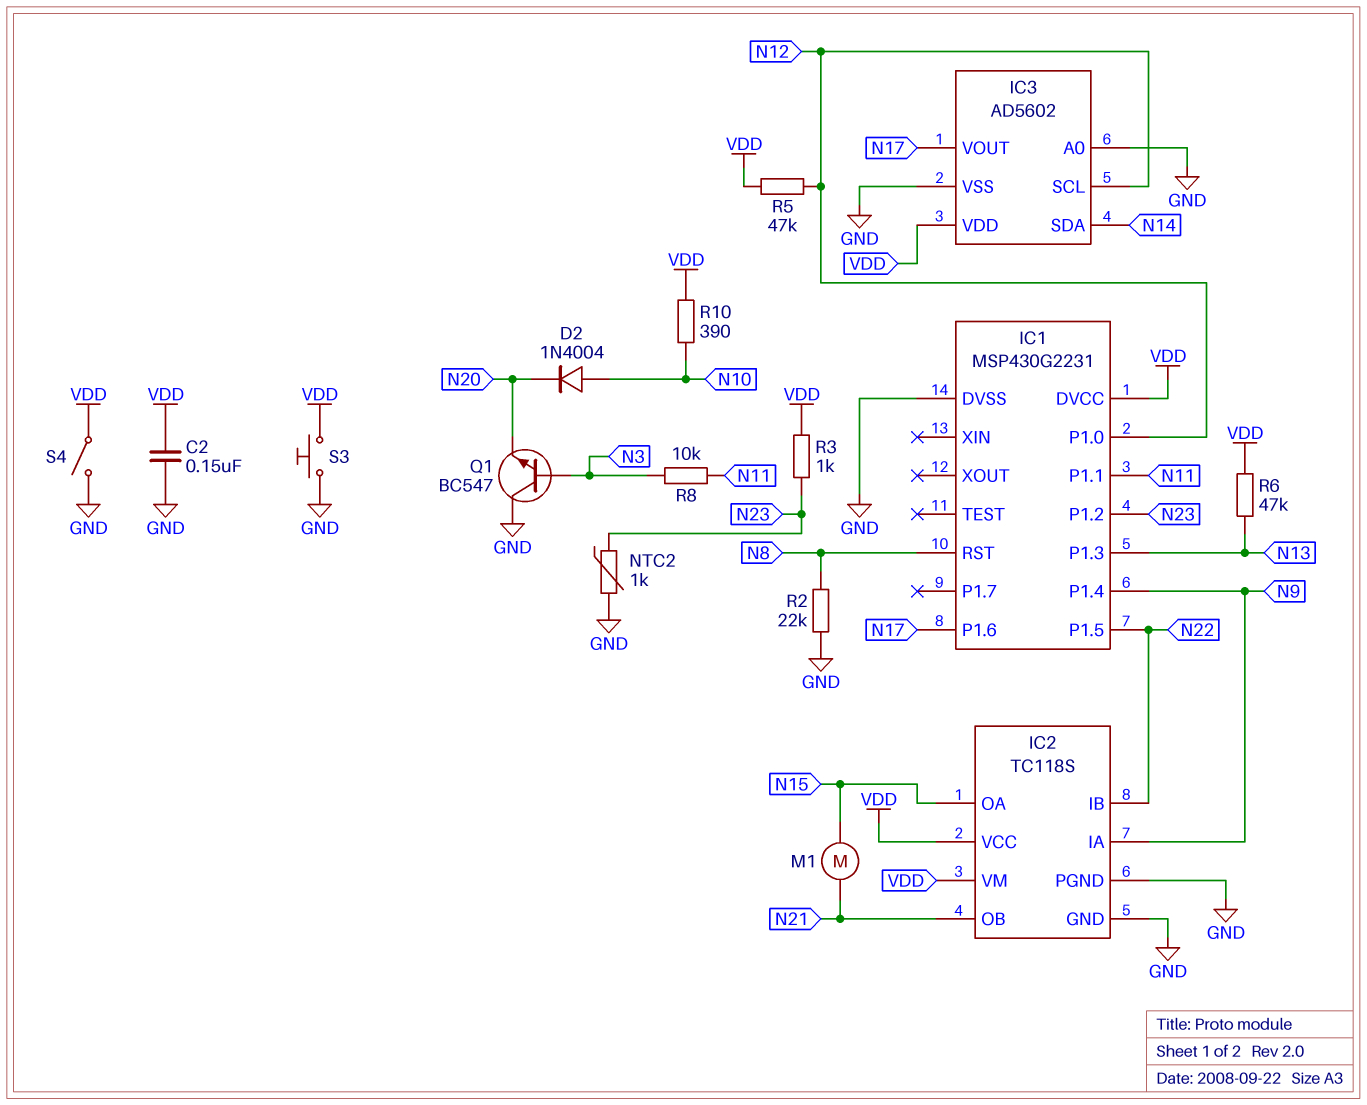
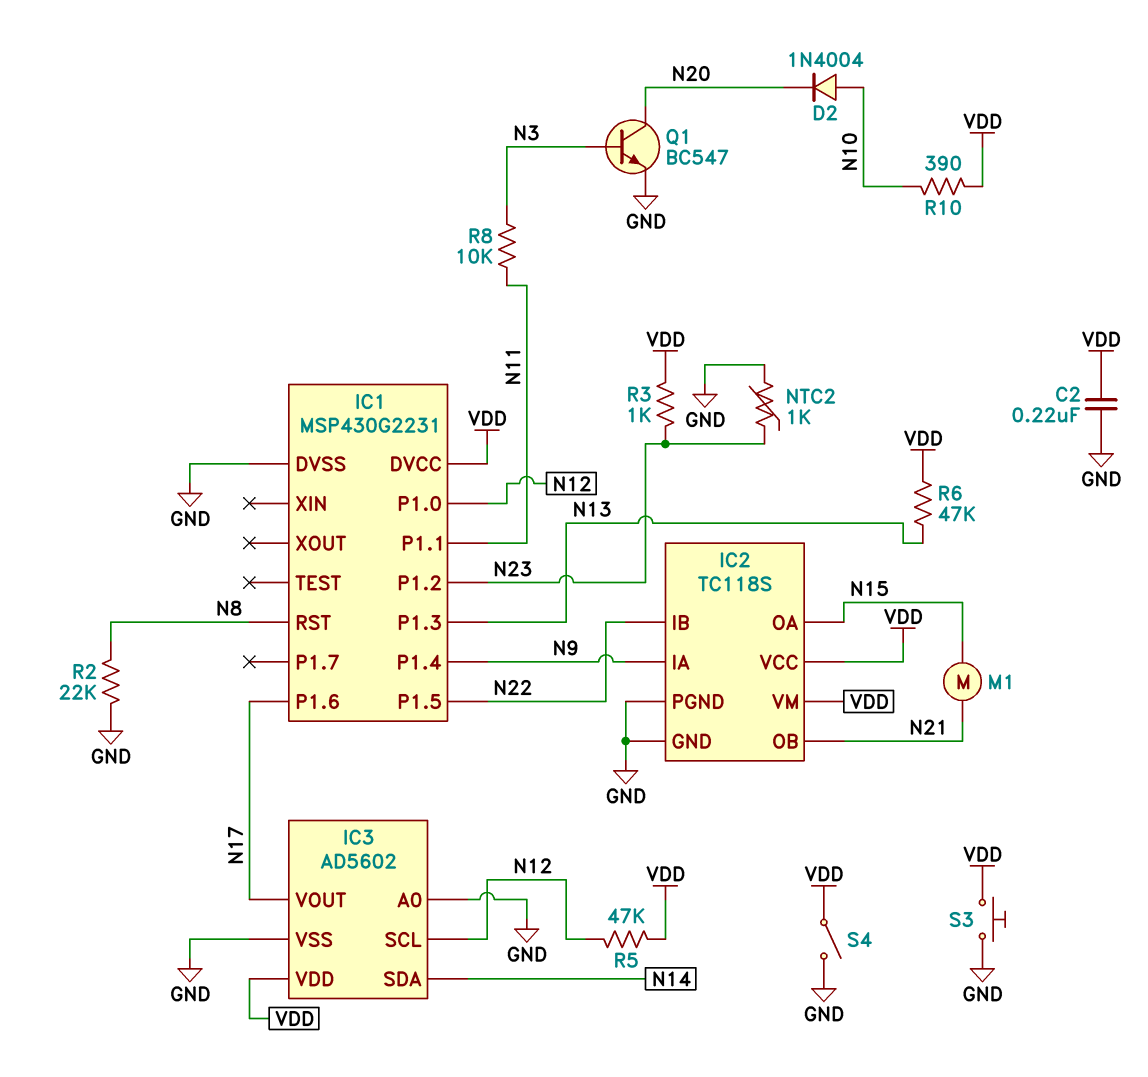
C2: 150nF (GND, VDD) -> 220nF (GND, VDD)
Q1: NPN BC547 (B N3, C GND, E N20) -> NPN BC547 (B N3, C N20, E GND)

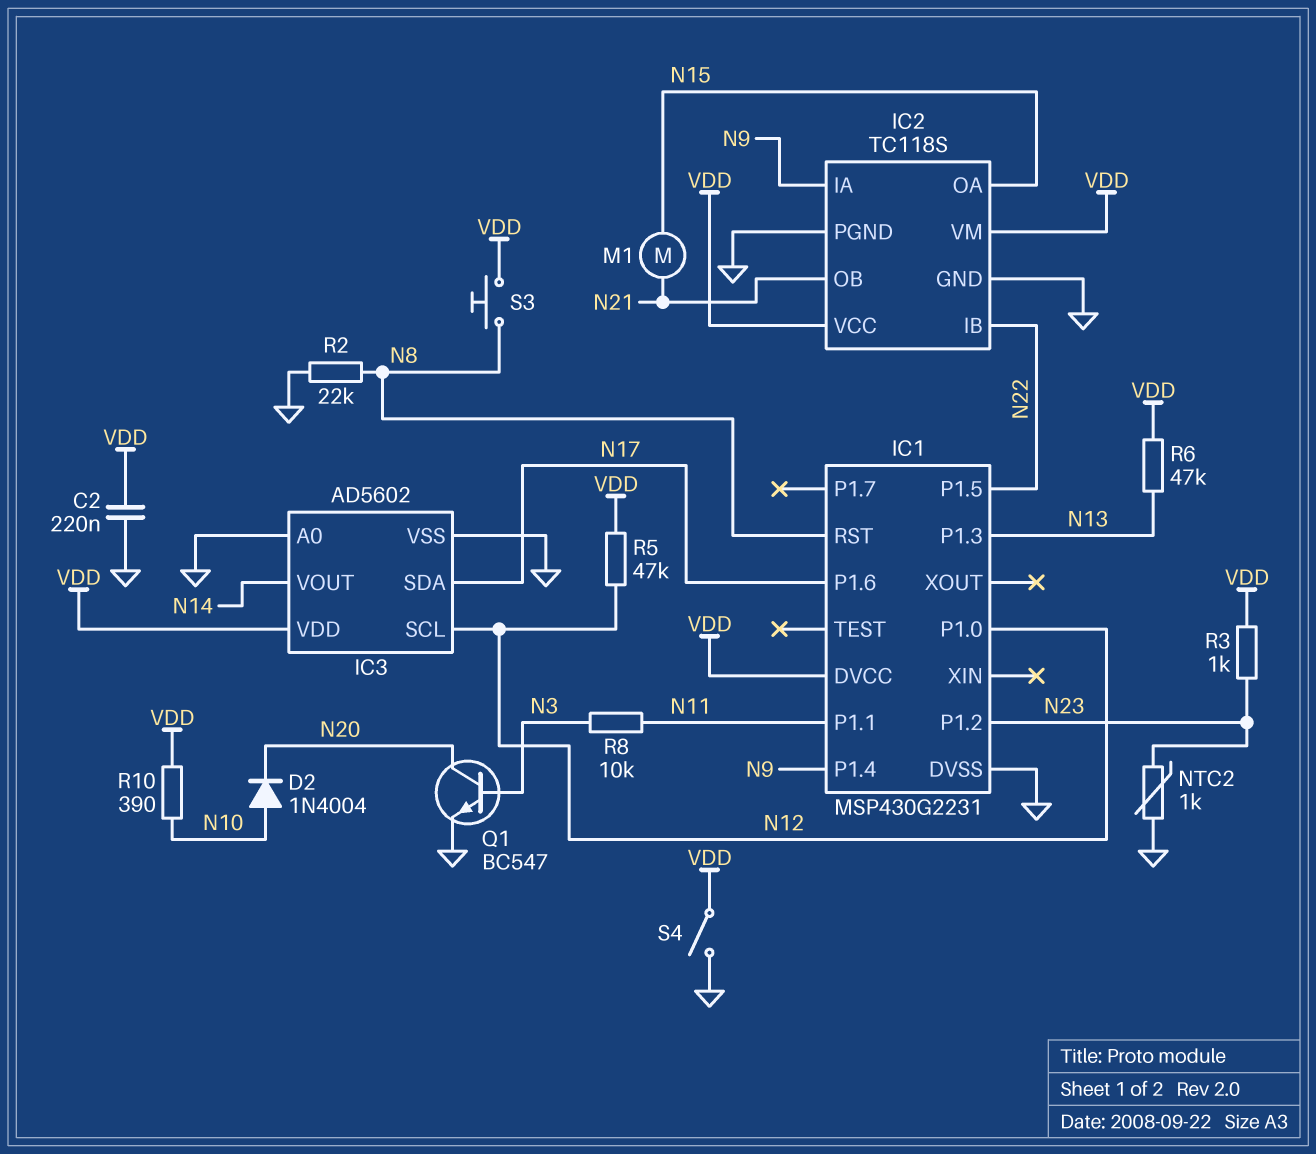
IC3 pin SDA: N14 -> N17
IC3 pin VOUT: N17 -> N14
S3: button (GND, VDD) -> button (N8, VDD)

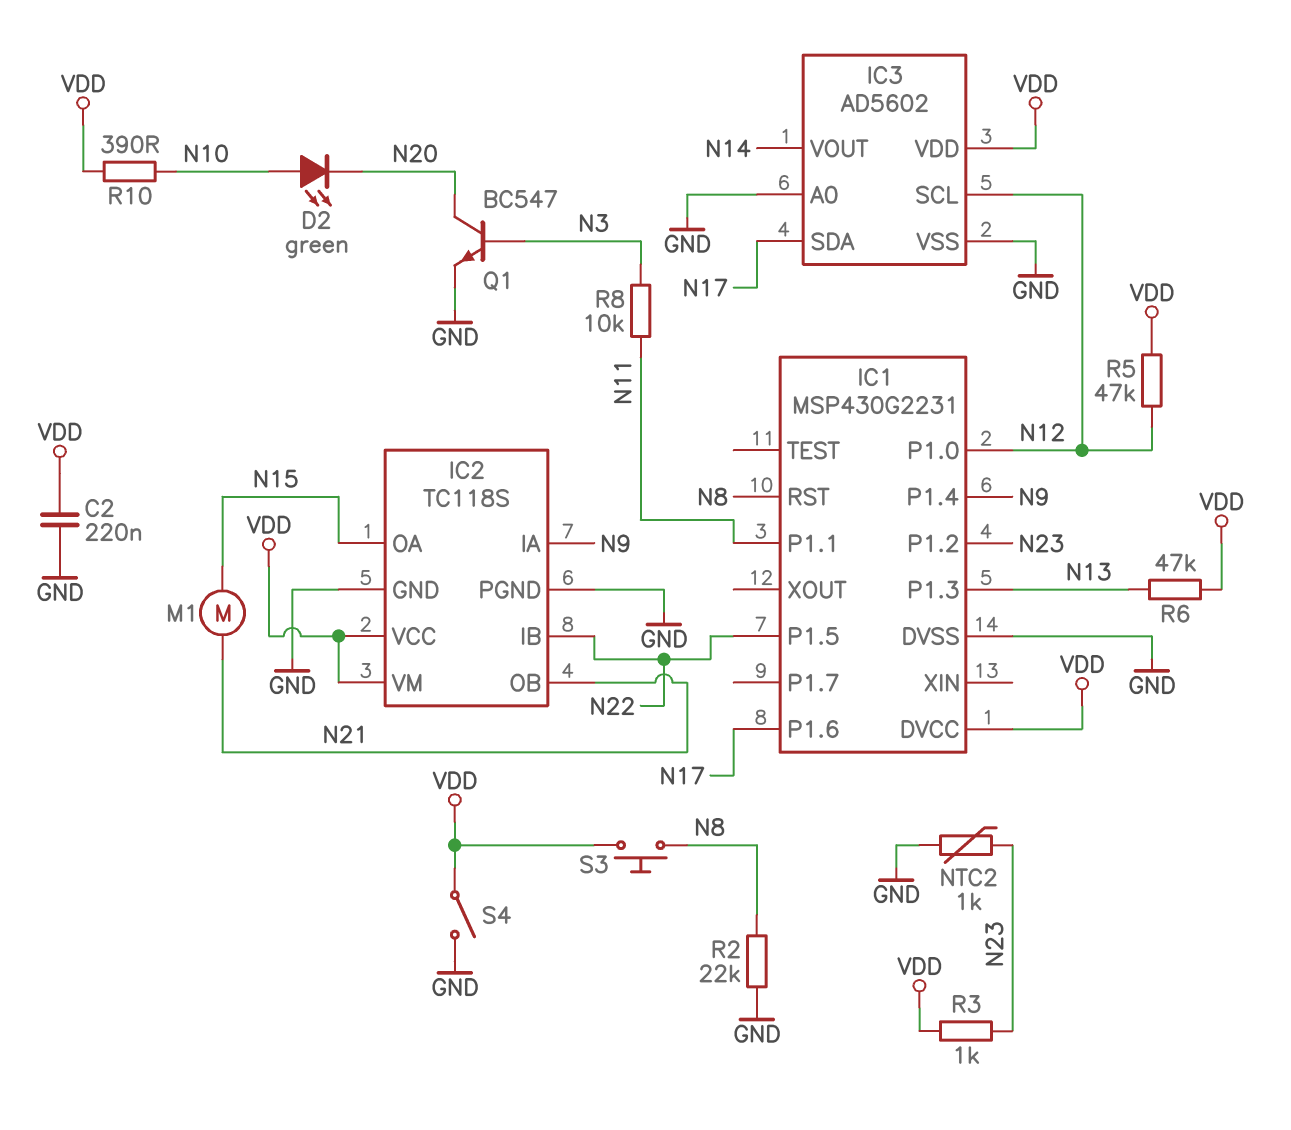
D2: diode 1N4004 (A N10, K N20) -> LED green (A N10, K N20)

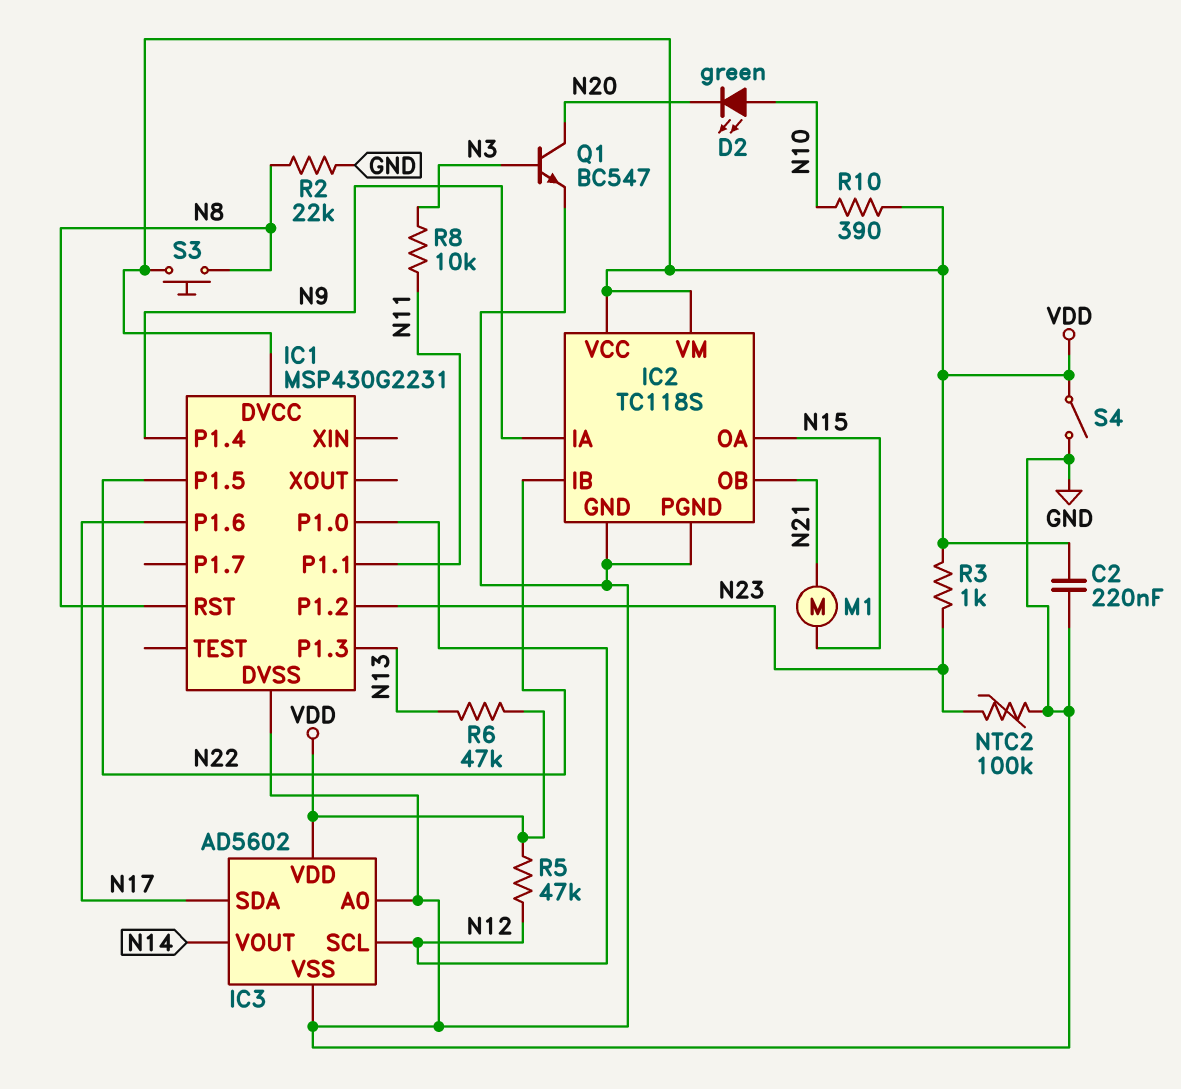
NTC2: 1k (GND, N23) -> 100k (GND, N23)

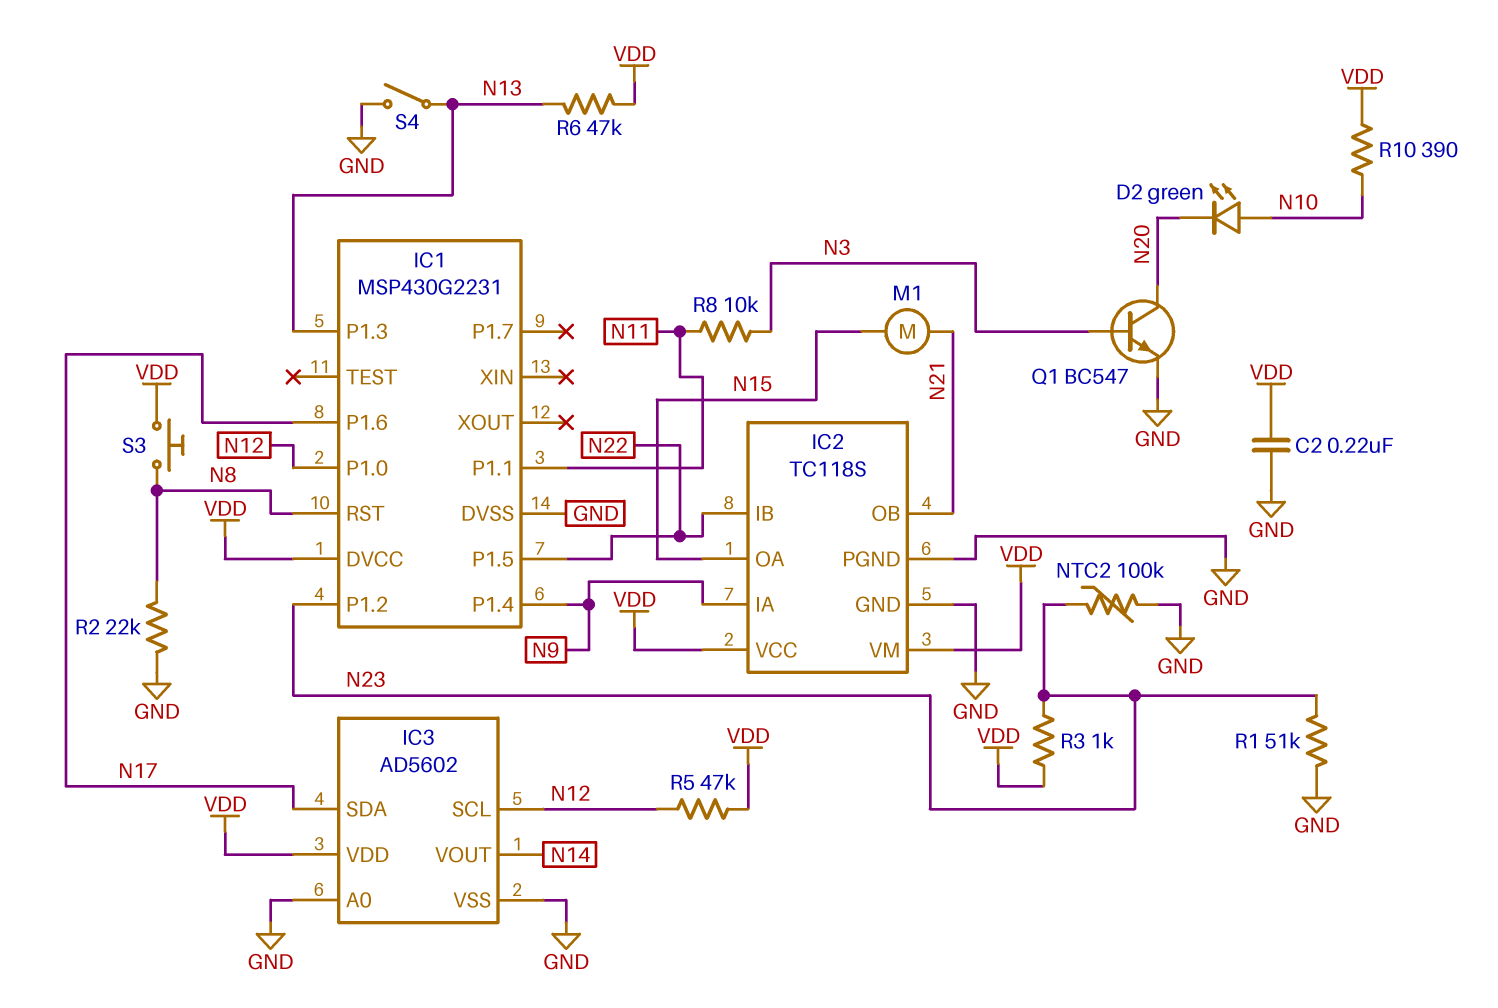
R1: none -> 51k (GND, N23)
S4: switch (GND, VDD) -> switch (GND, N13)

